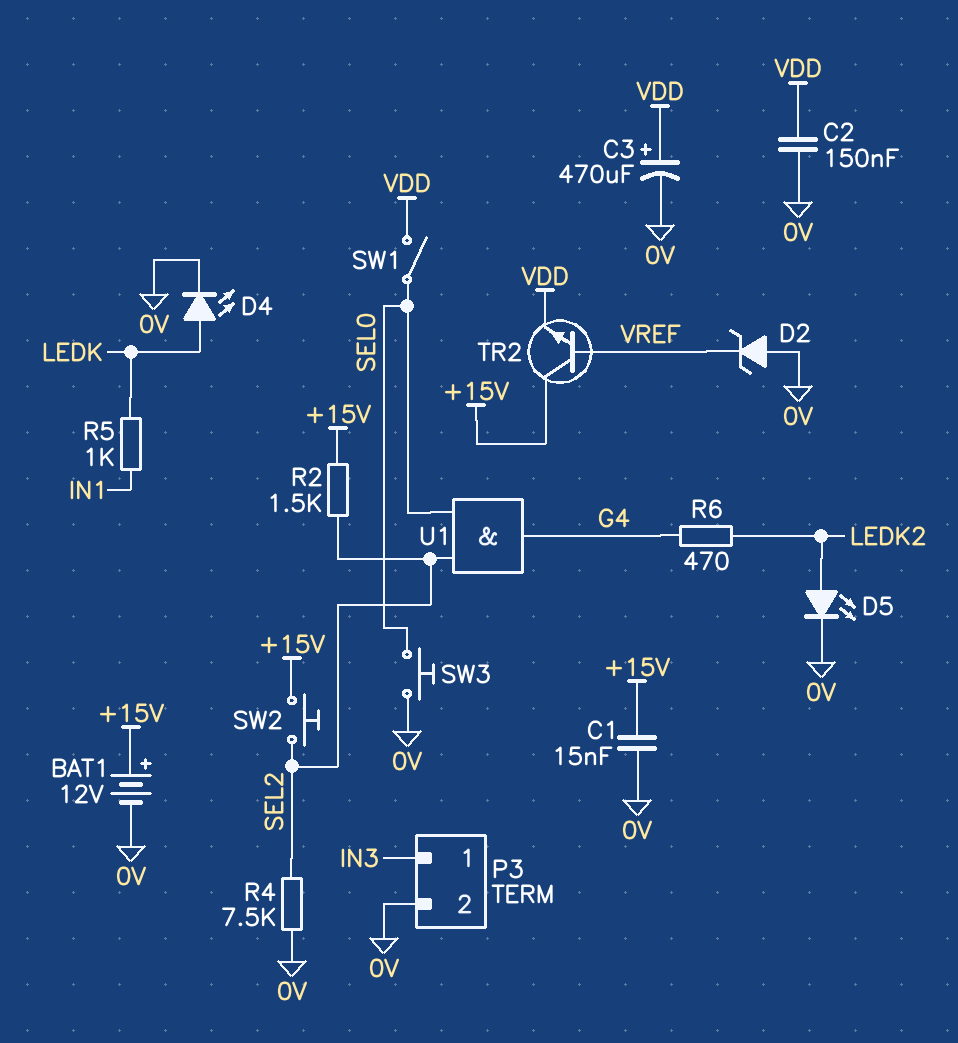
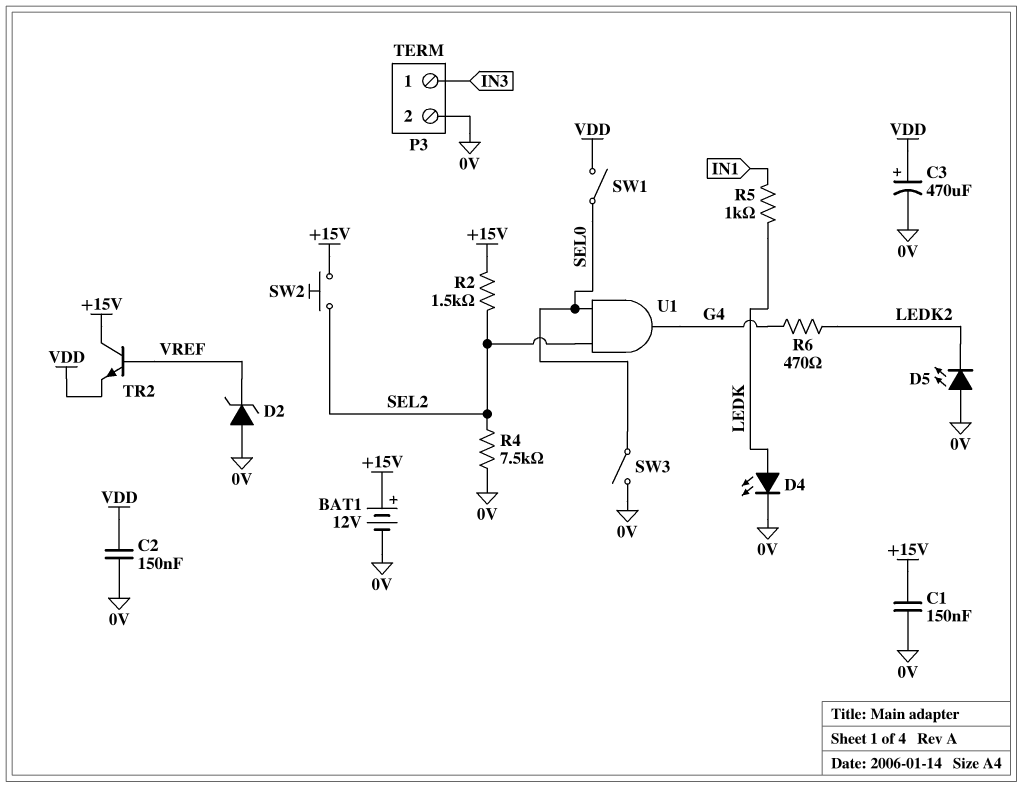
C1: 15nF (+15V, 0V) -> 150nF (+15V, 0V)
D5: LED (A LEDK2, K 0V) -> LED (A 0V, K LEDK2)
SW3: button (0V, SEL0) -> switch (0V, SEL0)

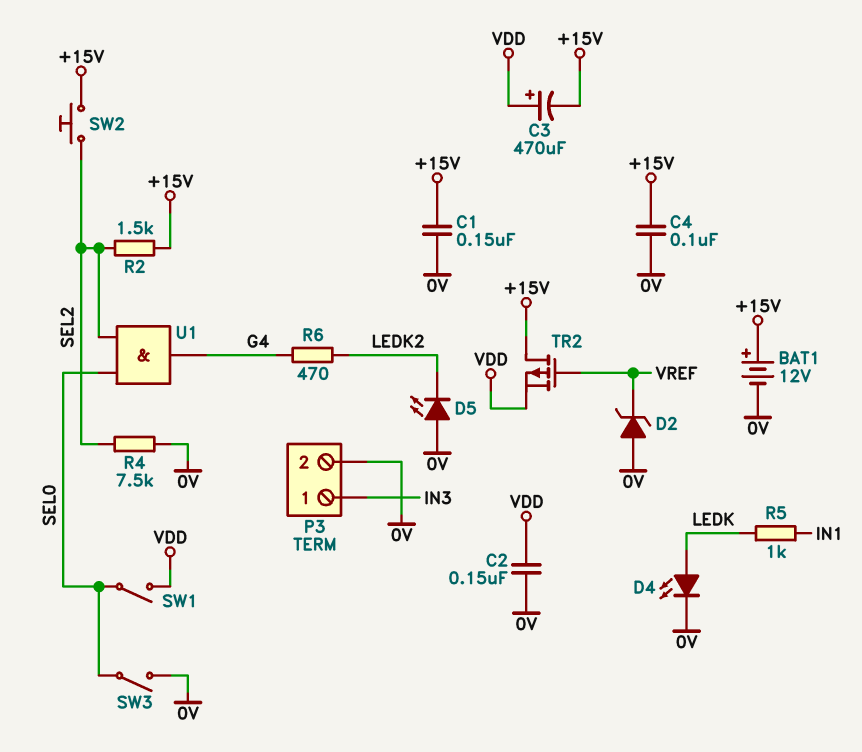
C3: 470uF (plus VDD, minus 0V) -> 470uF (plus VDD, minus +15V)
C4: none -> 100nF (+15V, 0V)
TR2: NPN (B VREF, C +15V, E VDD) -> PMOS (G VREF, D +15V, S VDD)

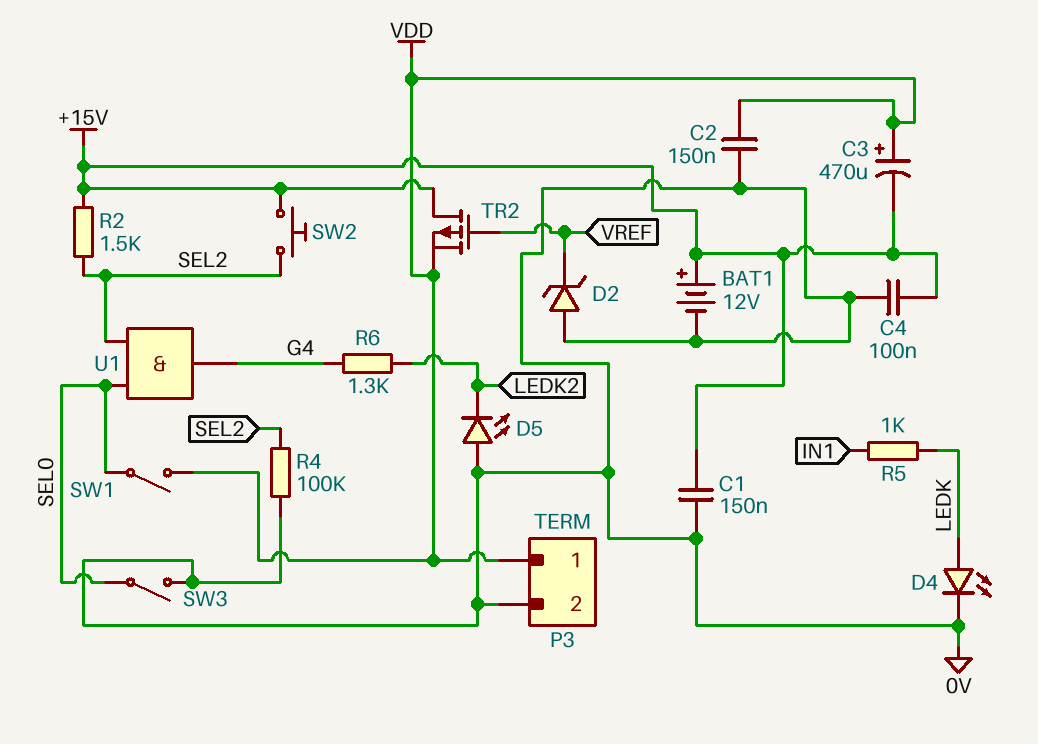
P3 pin 1: IN3 -> VDD
R4: 7.5k (0V, SEL2) -> 100k (0V, SEL2)
R6: 470 (G4, LEDK2) -> 1.3k (G4, LEDK2)

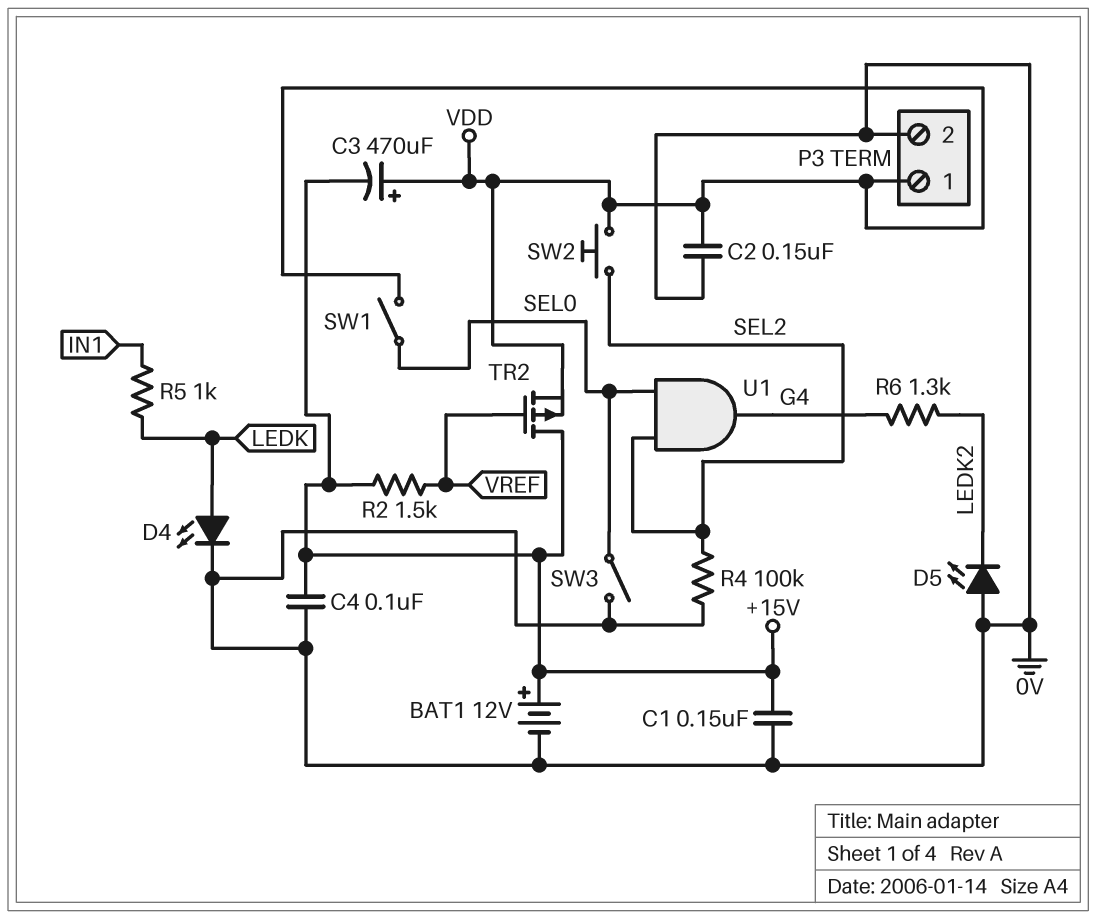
D2: zener (A 0V, K VREF) -> none
R2: 1.5k (+15V, SEL2) -> 1.5k (+15V, VREF)
SW2: button (+15V, SEL2) -> button (SEL2, VDD)

